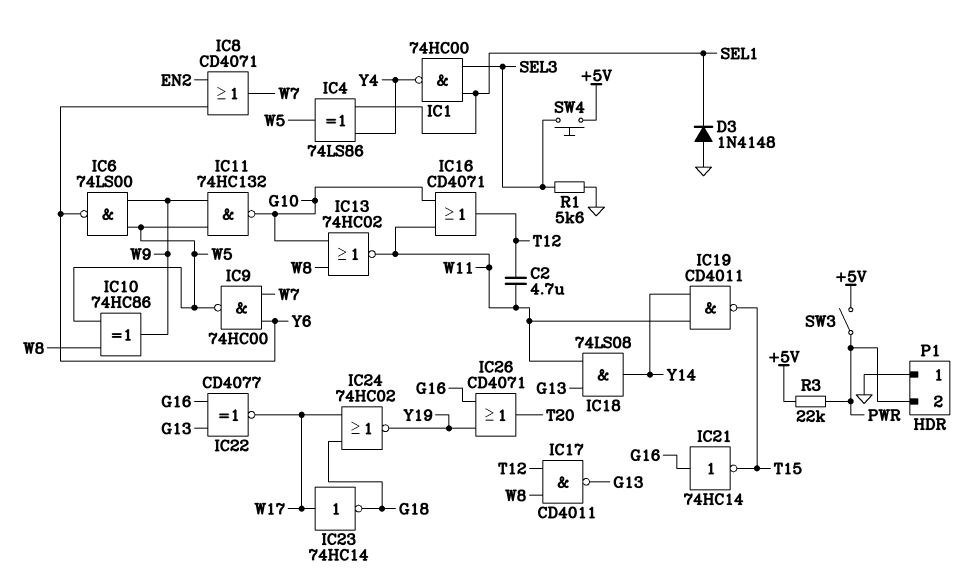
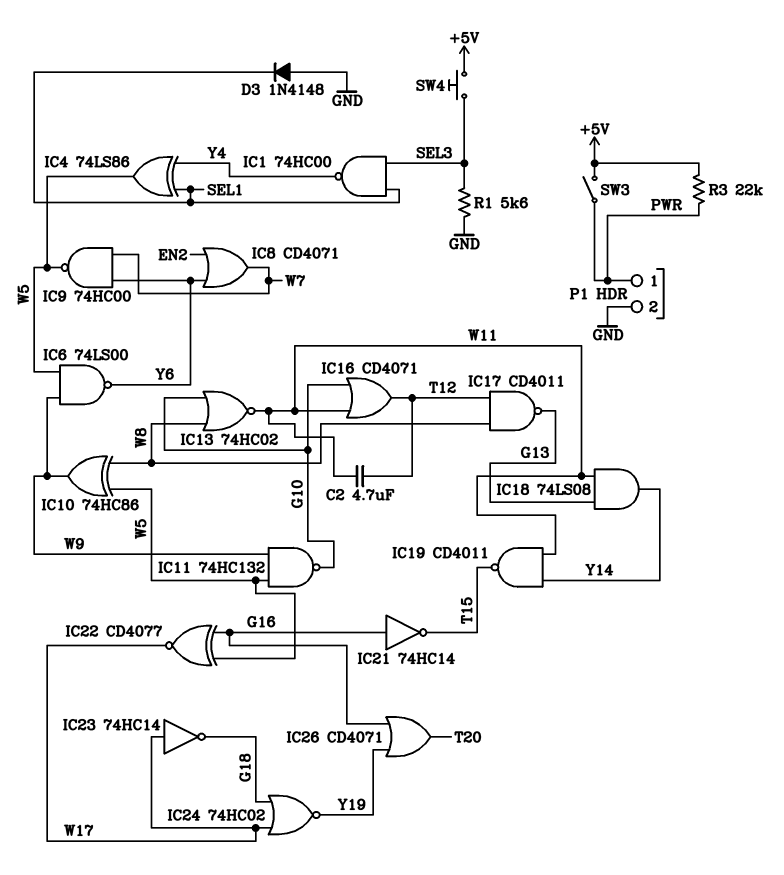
IC22: XNOR CD4077 (in G13, in G16, out W17) -> XNOR CD4077 (in G16, in W5, out W17)
P1 pin 1: GND -> PWR
P1 pin 2: PWR -> GND

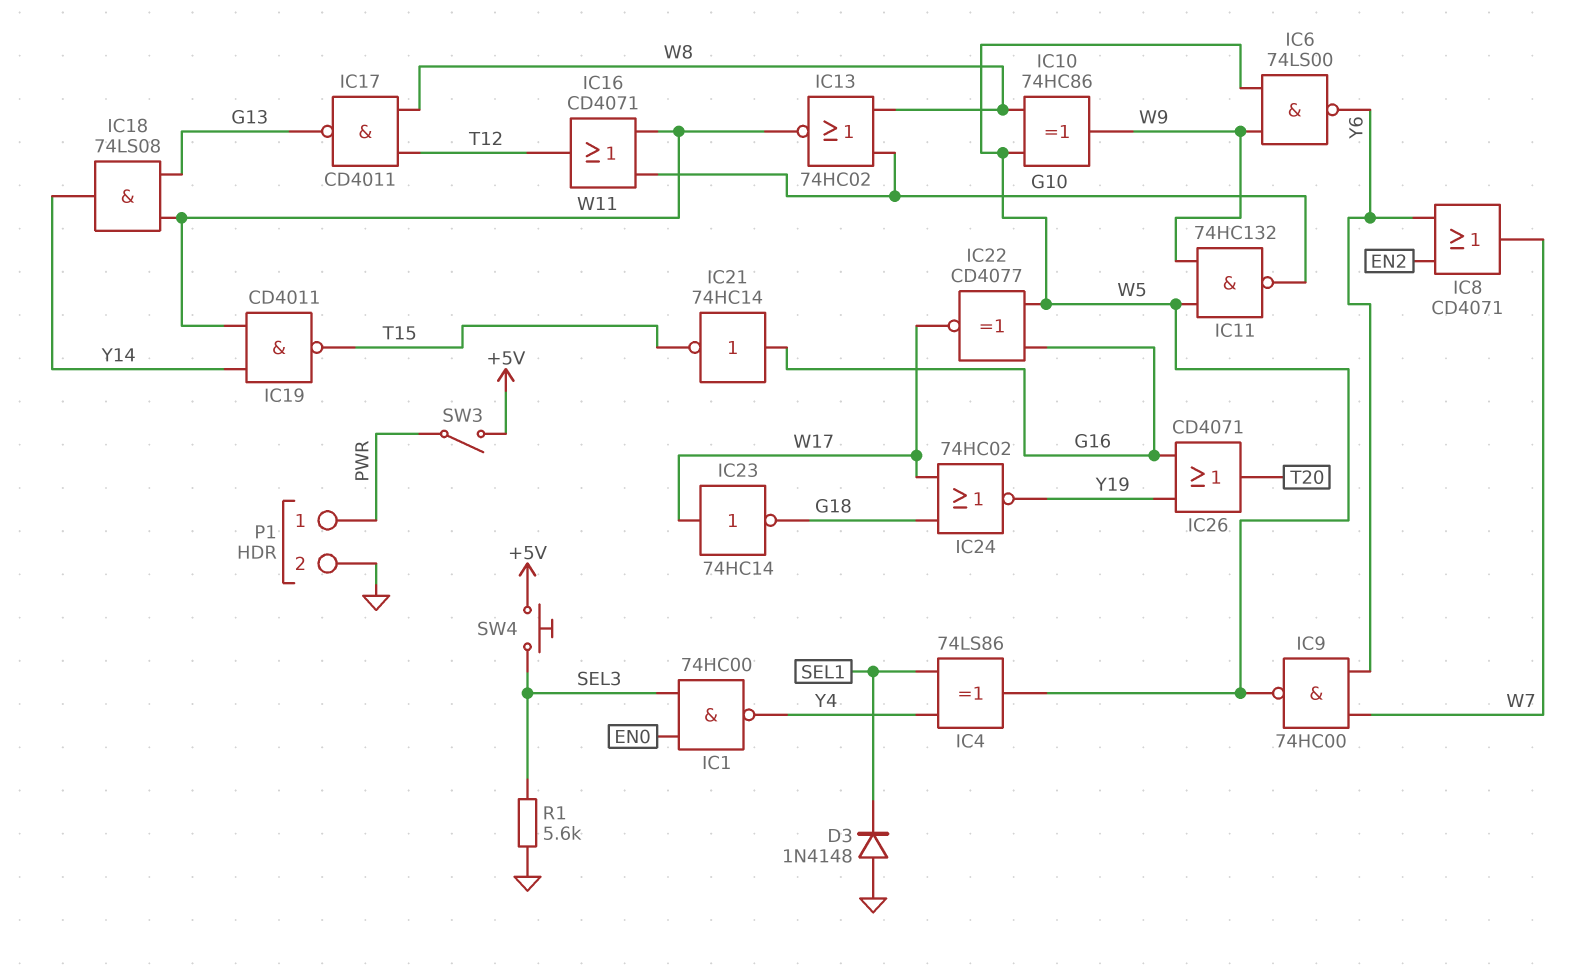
C2: 4.7uF (T12, W11) -> none
IC1: NAND 74HC00 (in SEL1, in SEL3, out Y4) -> NAND 74HC00 (in EN0, in SEL3, out Y4)
R3: 22k (+5V, PWR) -> none

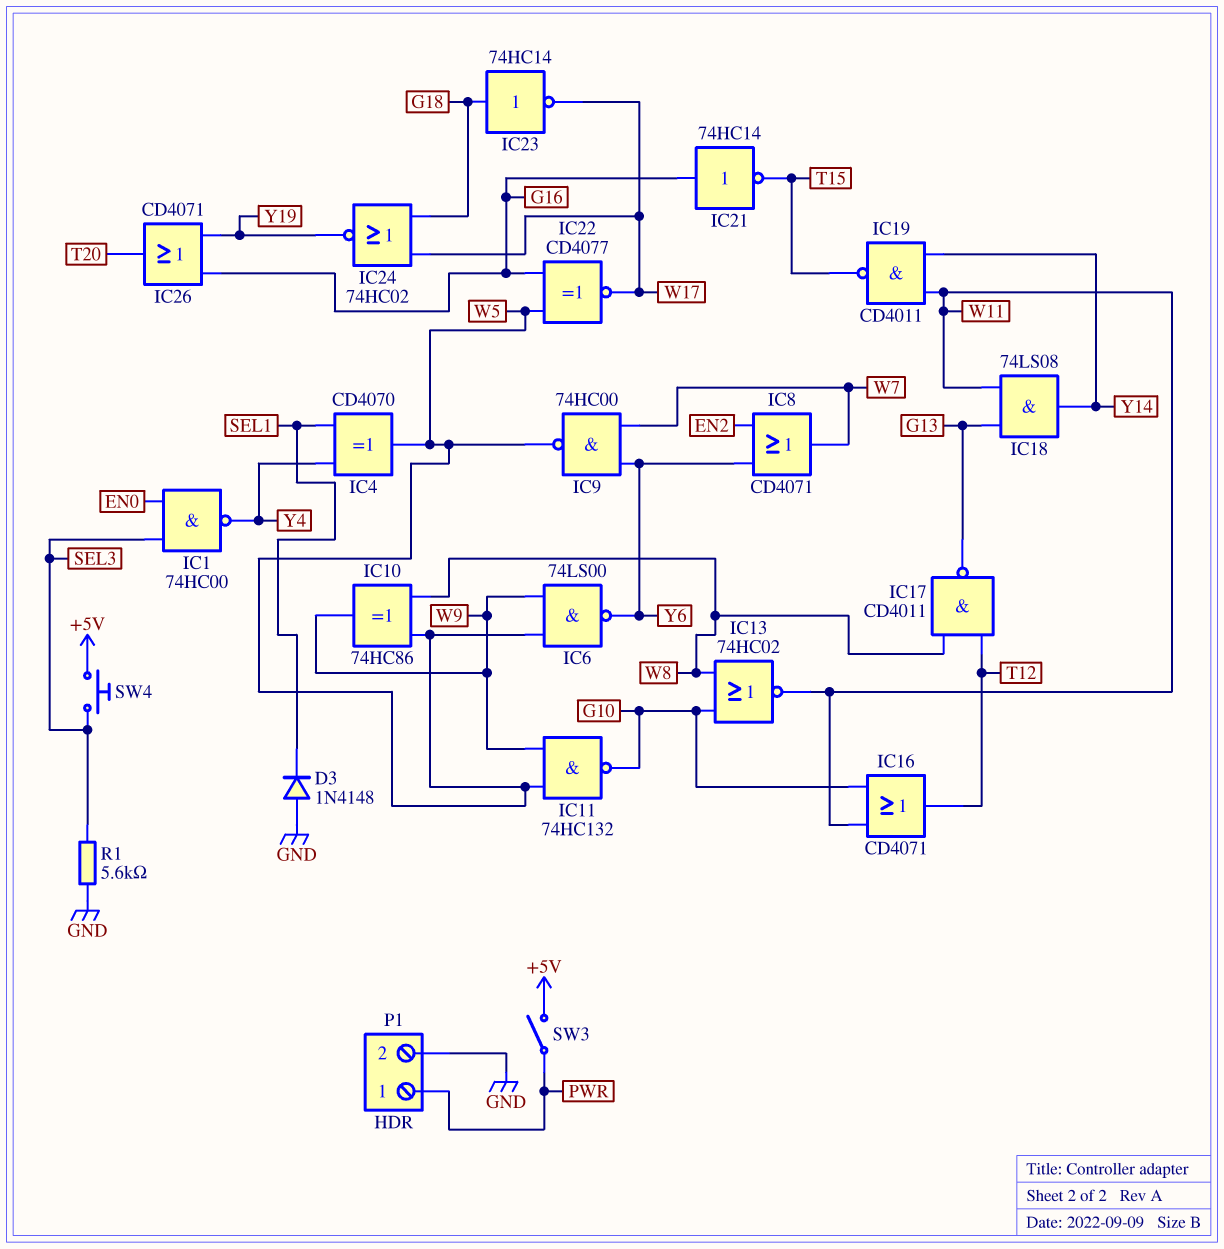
IC4: XOR 74LS86 (in SEL1, in Y4, out W5) -> XOR CD4070 (in SEL1, in Y4, out W5)
IC23: NOT 74HC14 (in W17, out G18) -> NOT 74HC14 (in G18, out W17)

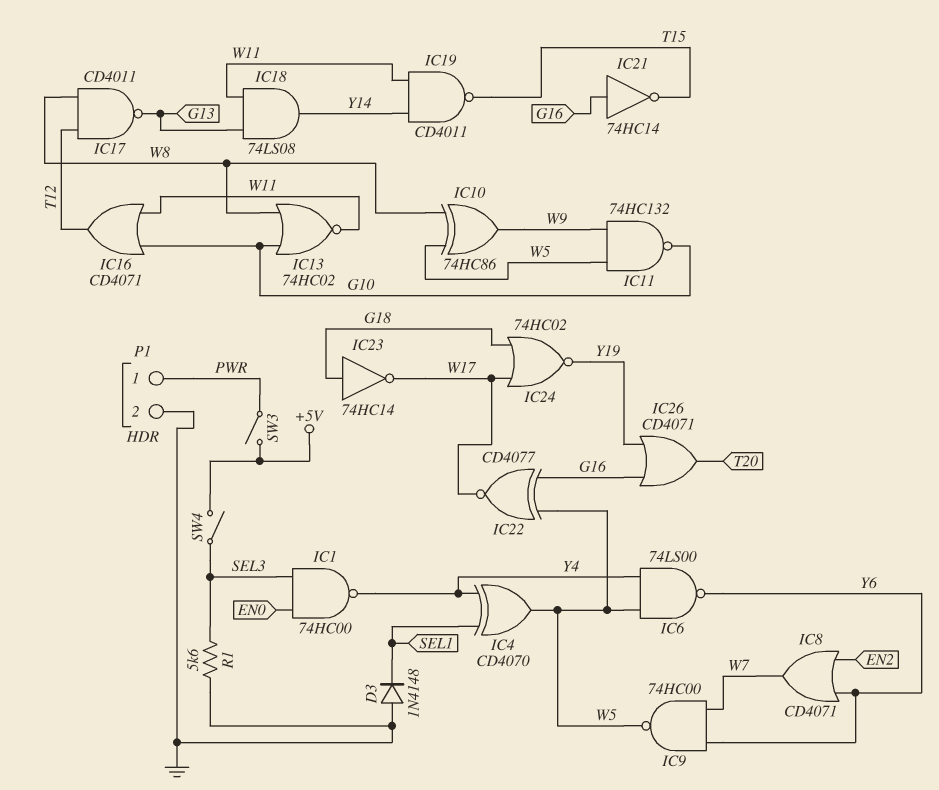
IC6: NAND 74LS00 (in W5, in W9, out Y6) -> NAND 74LS00 (in W5, in Y4, out Y6)
SW4: button (+5V, SEL3) -> switch (+5V, SEL3)

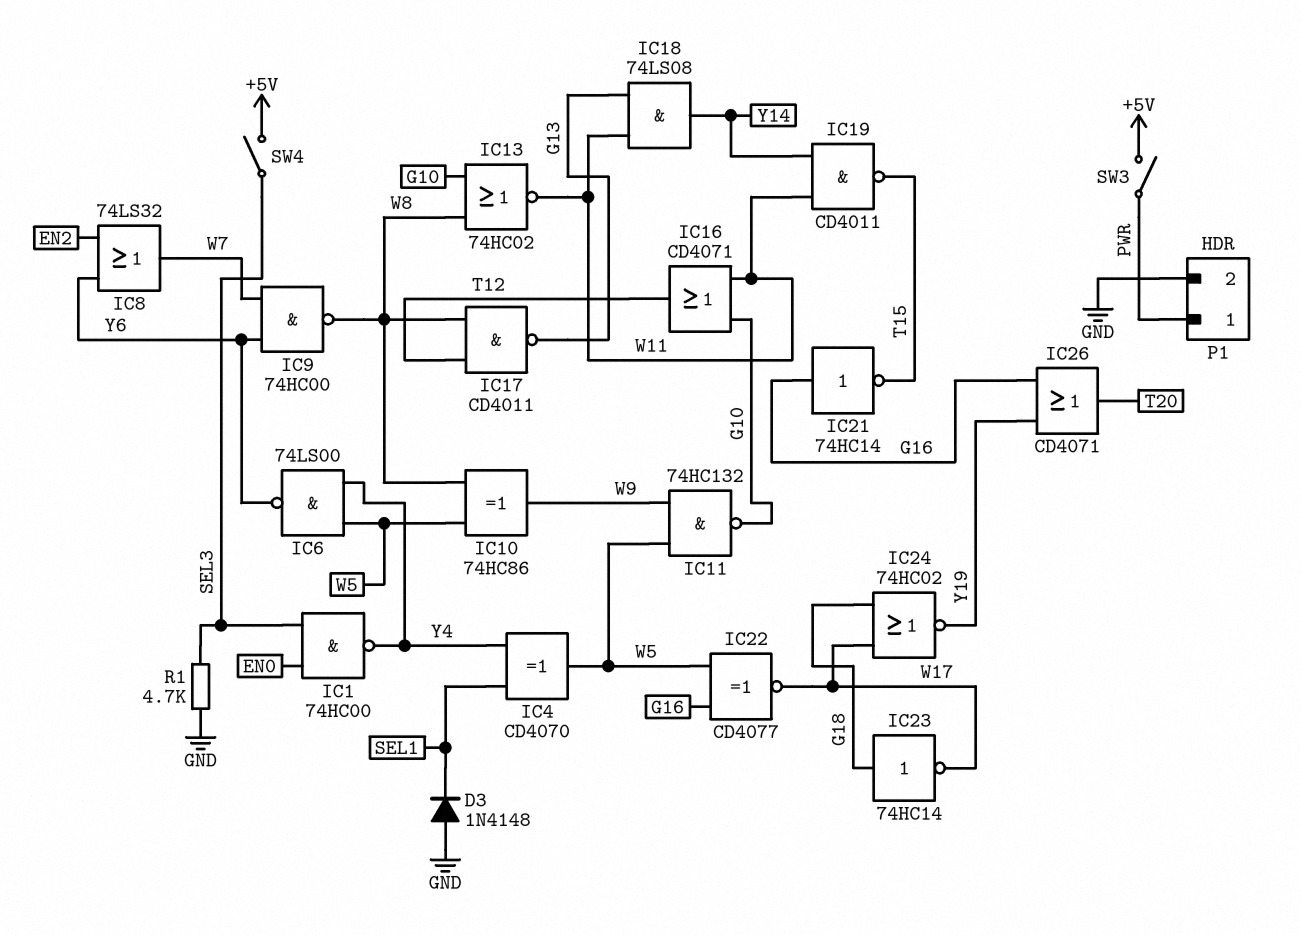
IC8: OR CD4071 (in EN2, in Y6, out W7) -> OR 74LS32 (in EN2, in Y6, out W7)
IC9: NAND 74HC00 (in W7, in Y6, out W5) -> NAND 74HC00 (in W7, in Y6, out W8)
R1: 5.6k (GND, SEL3) -> 4.7k (GND, SEL3)

